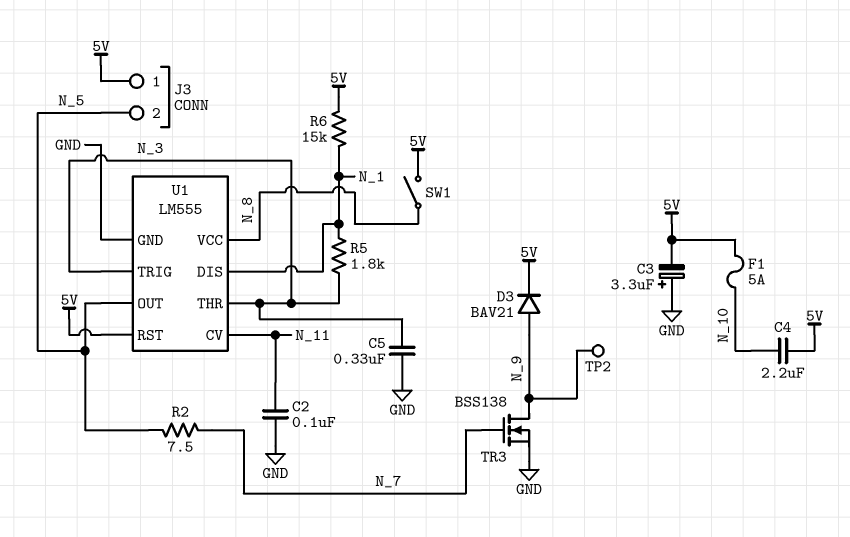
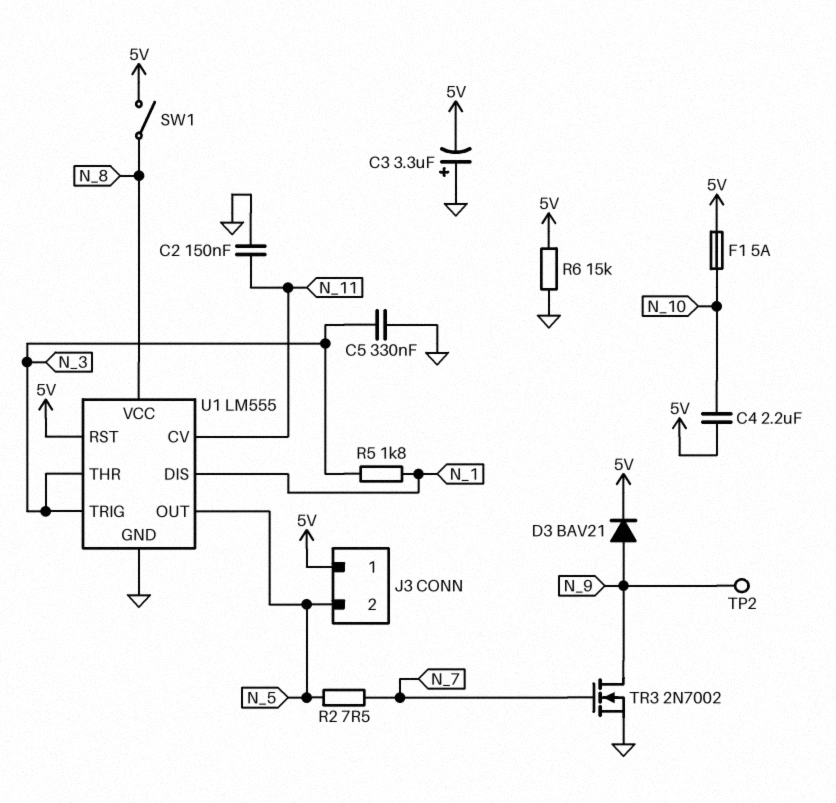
C2: 100nF (GND, N_11) -> 150nF (GND, N_11)
R6: 15k (5V, N_1) -> 15k (5V, GND)
TR3: NMOS BSS138 (G N_7, D N_9, S GND) -> NMOS 2N7002 (G N_7, D N_9, S GND)

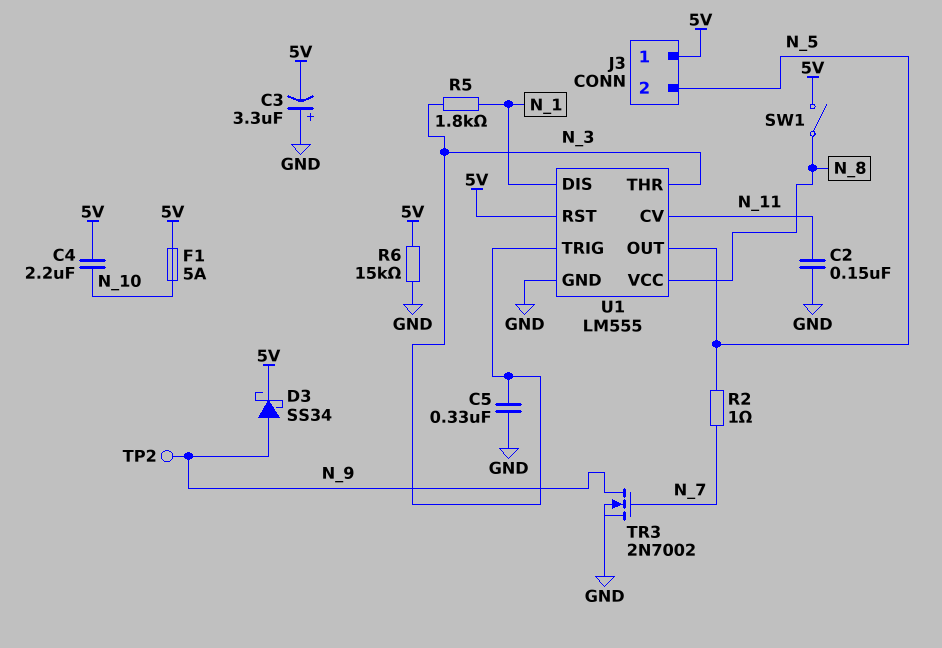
D3: diode BAV21 (A N_9, K 5V) -> schottky SS34 (A N_9, K 5V)
R2: 7.5 (N_5, N_7) -> 1 (N_5, N_7)

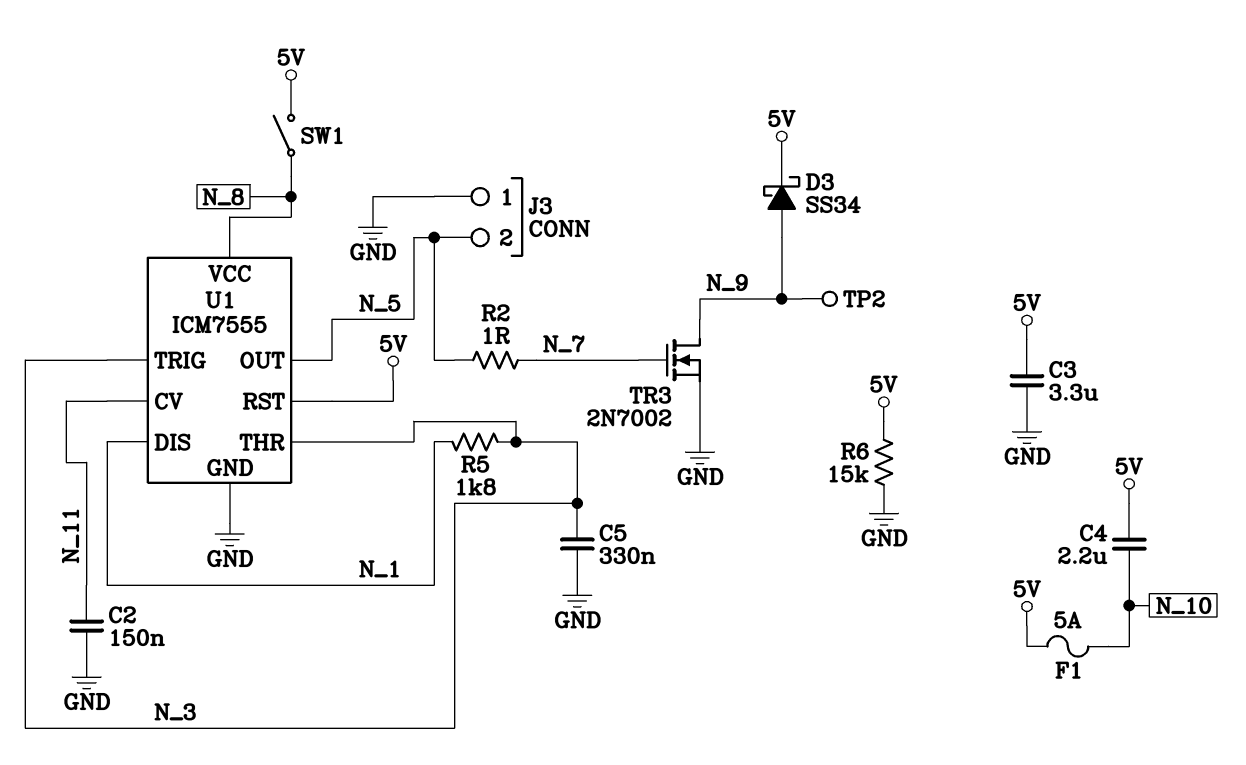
C3: 3.3uF (plus GND, minus 5V) -> 3.3uF (5V, GND)
J3 pin 1: 5V -> GND
U1: LM555 -> ICM7555

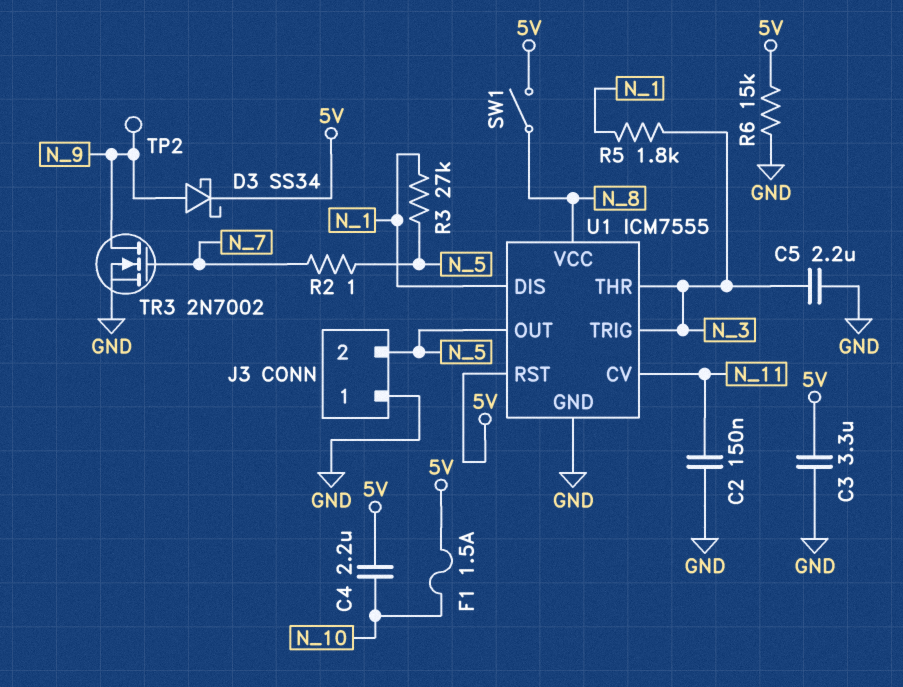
C5: 330nF (GND, N_3) -> 2.2uF (GND, N_3)
F1: 5A (5V, N_10) -> 1.5A (5V, N_10)
R3: none -> 27k (N_1, N_5)

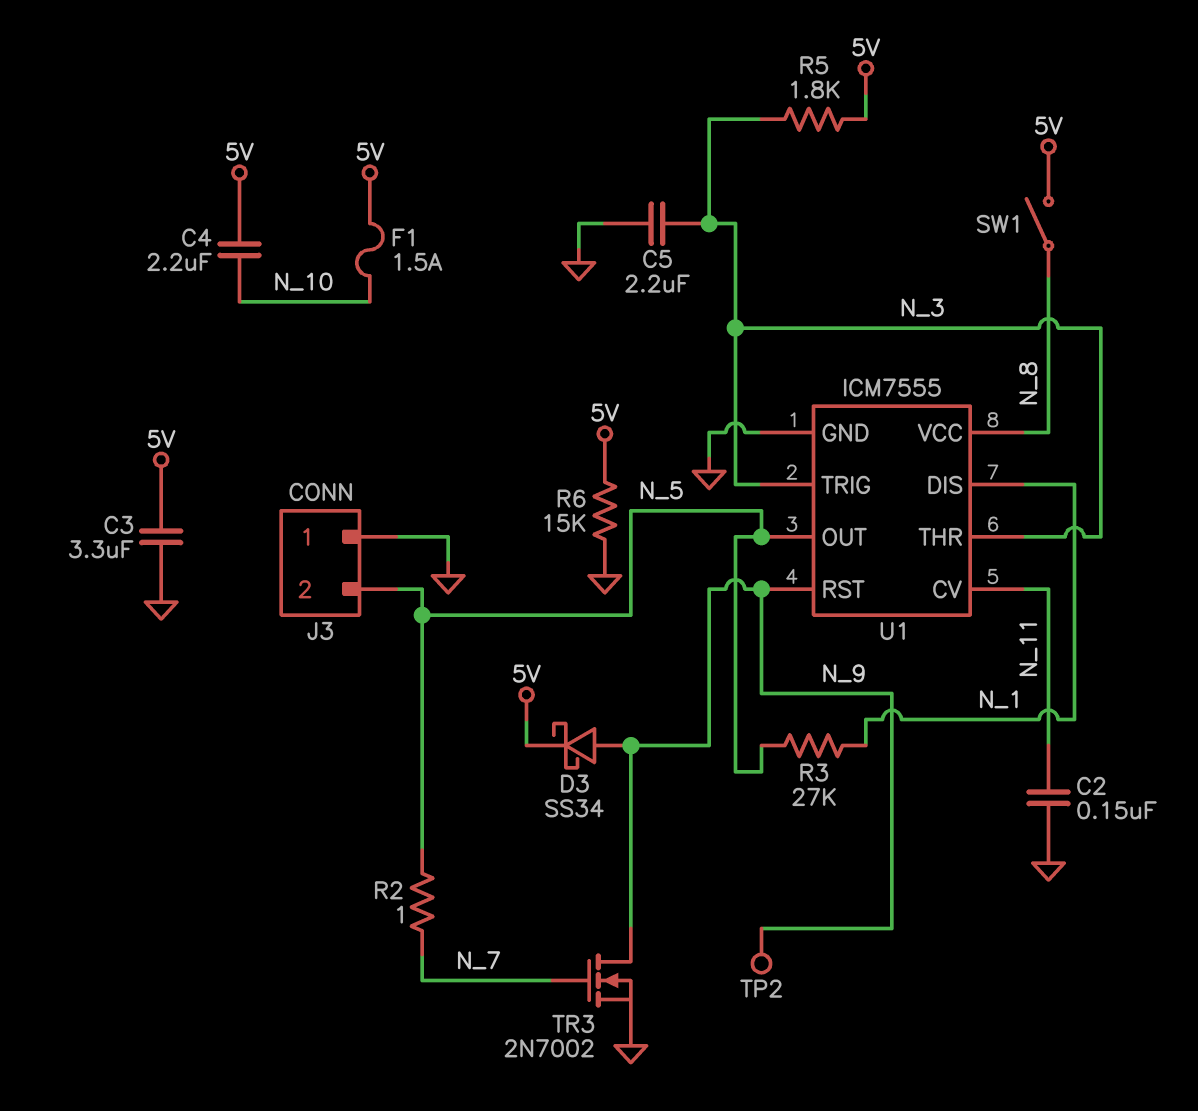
R5: 1.8k (N_1, N_3) -> 1.8k (5V, N_3)
U1 pin RST: 5V -> N_9

